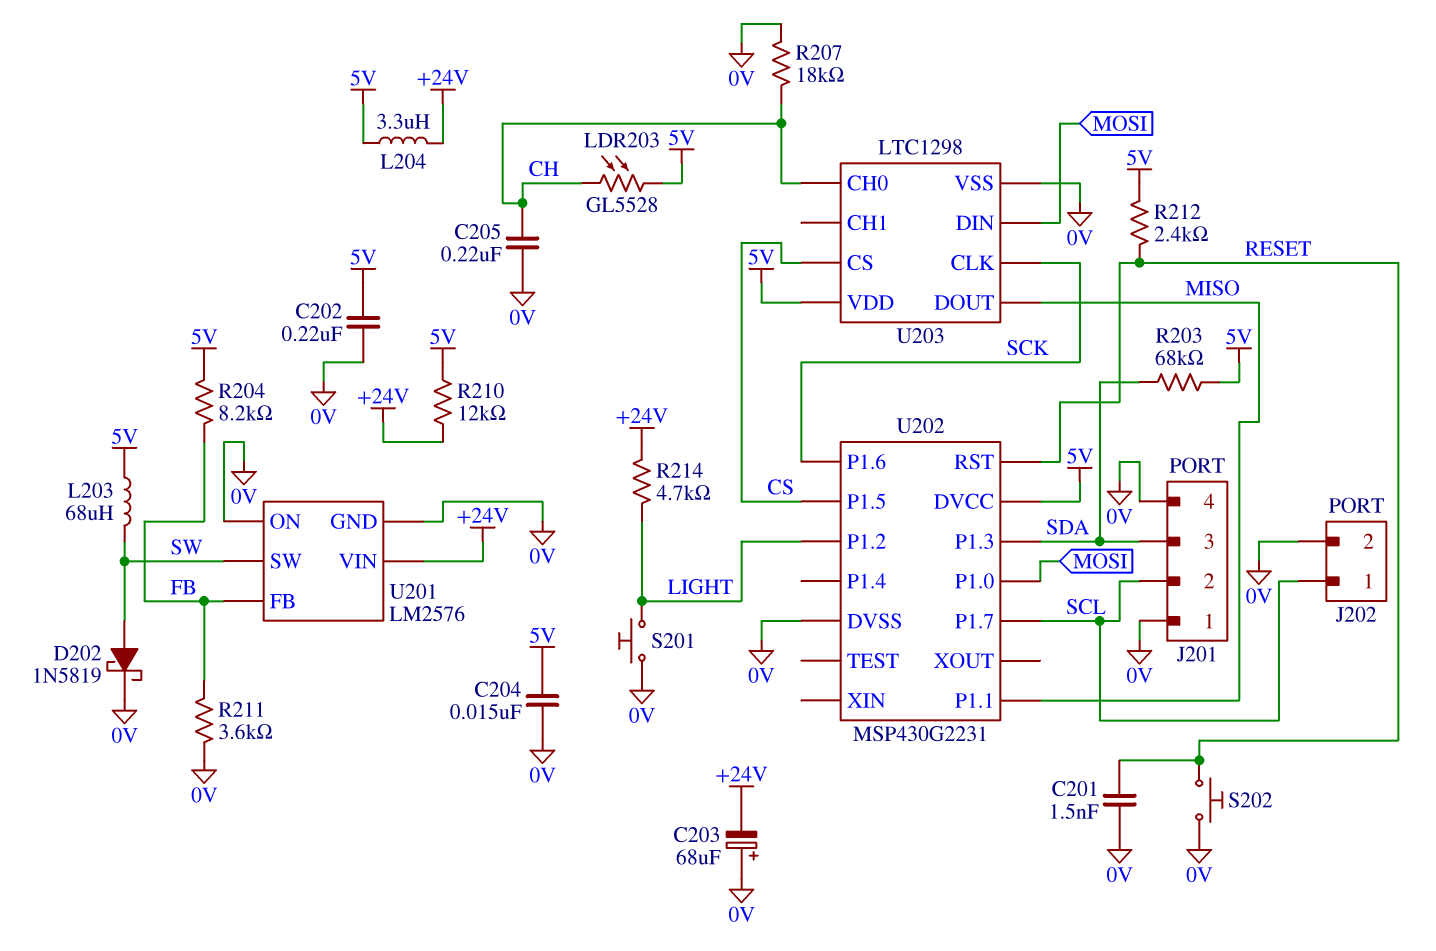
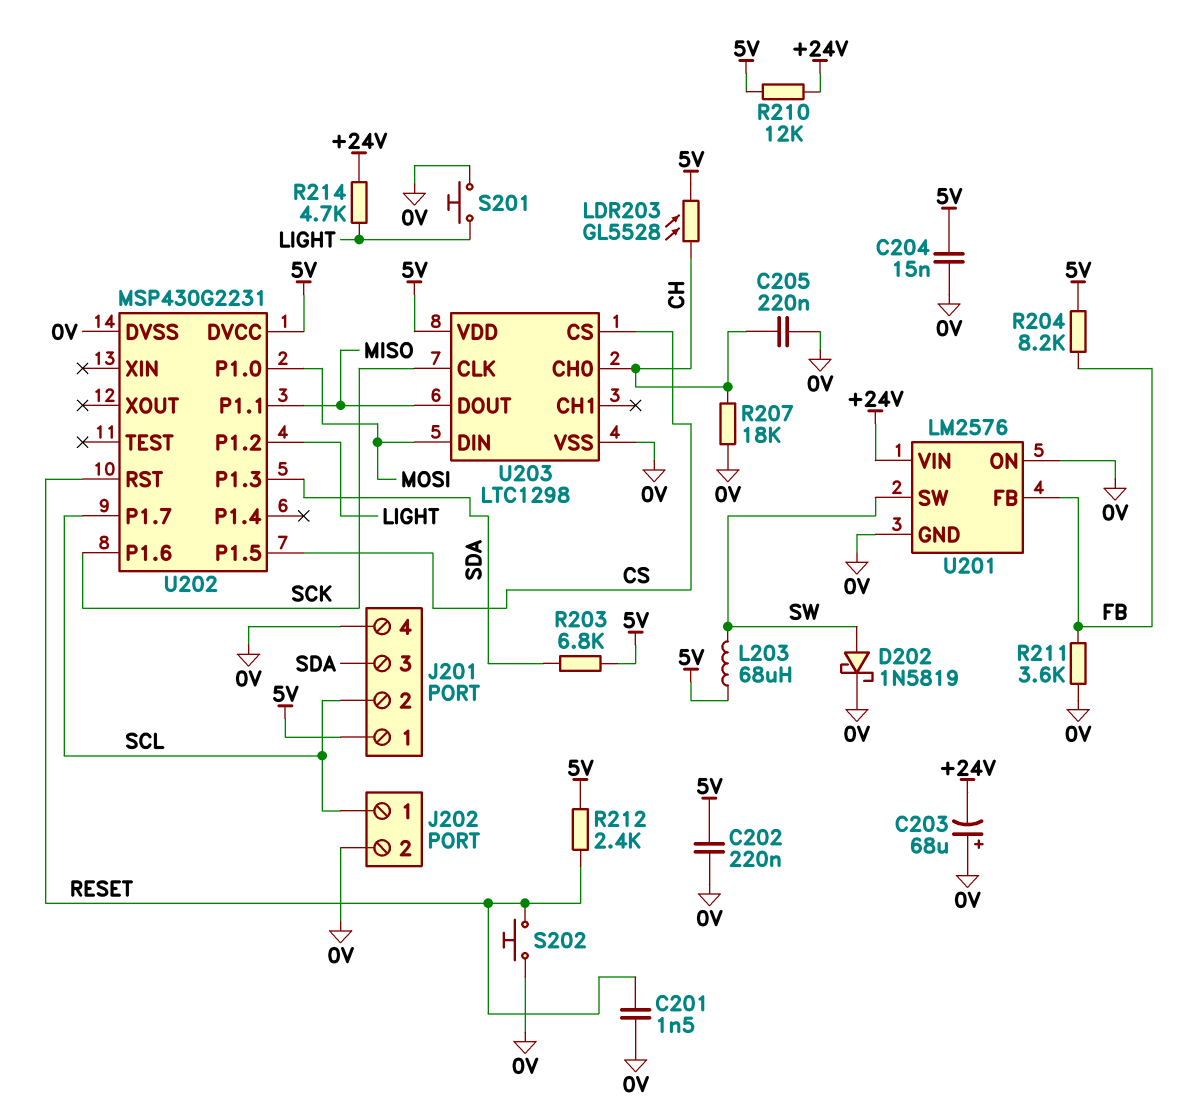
J201 pin 1: 0V -> 5V
L204: 3.3uH (+24V, 5V) -> none
R203: 68k (5V, SDA) -> 6.8k (5V, SDA)

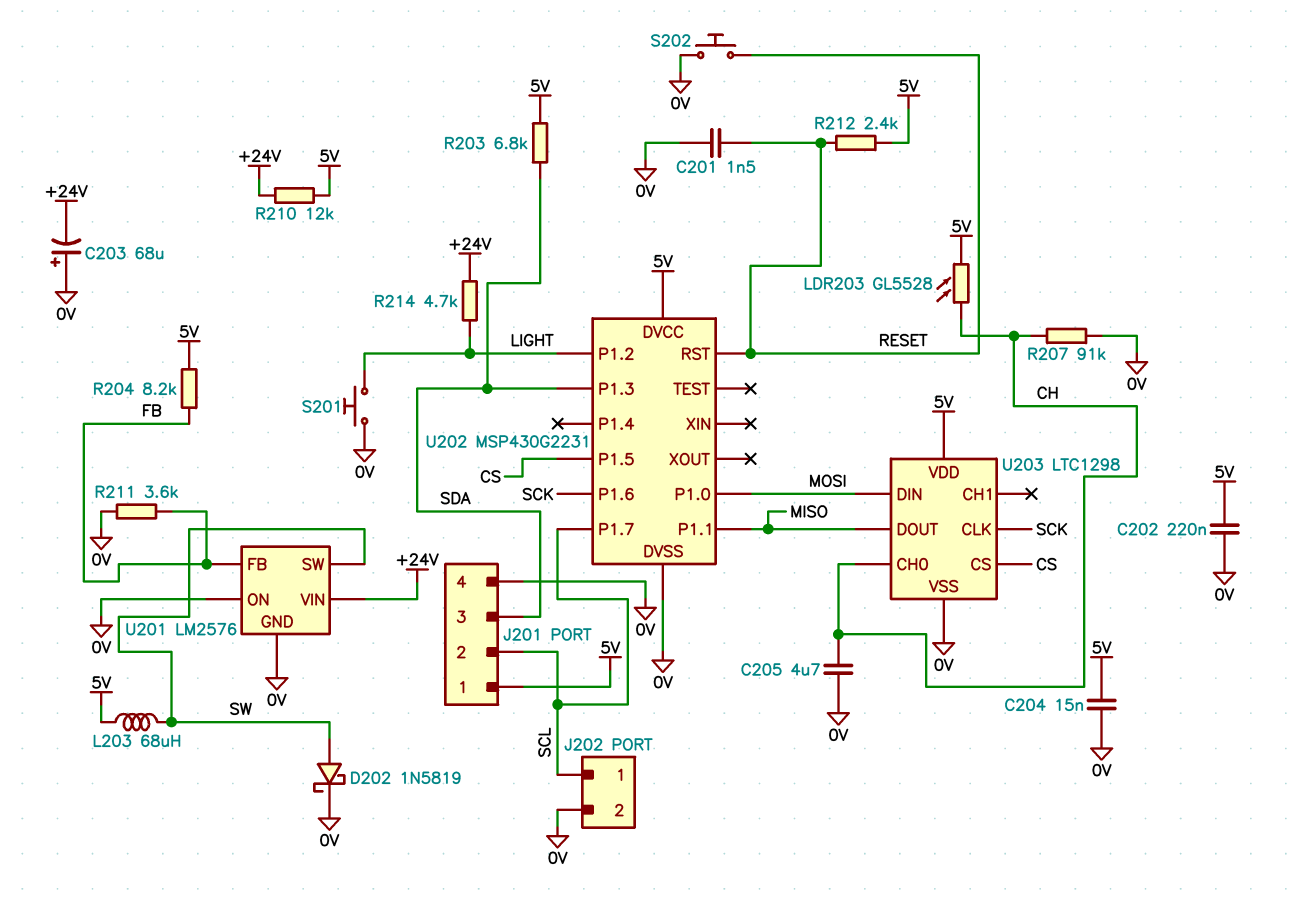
C205: 220nF (0V, CH) -> 4.7uF (0V, CH)
R207: 18k (0V, CH) -> 91k (0V, CH)

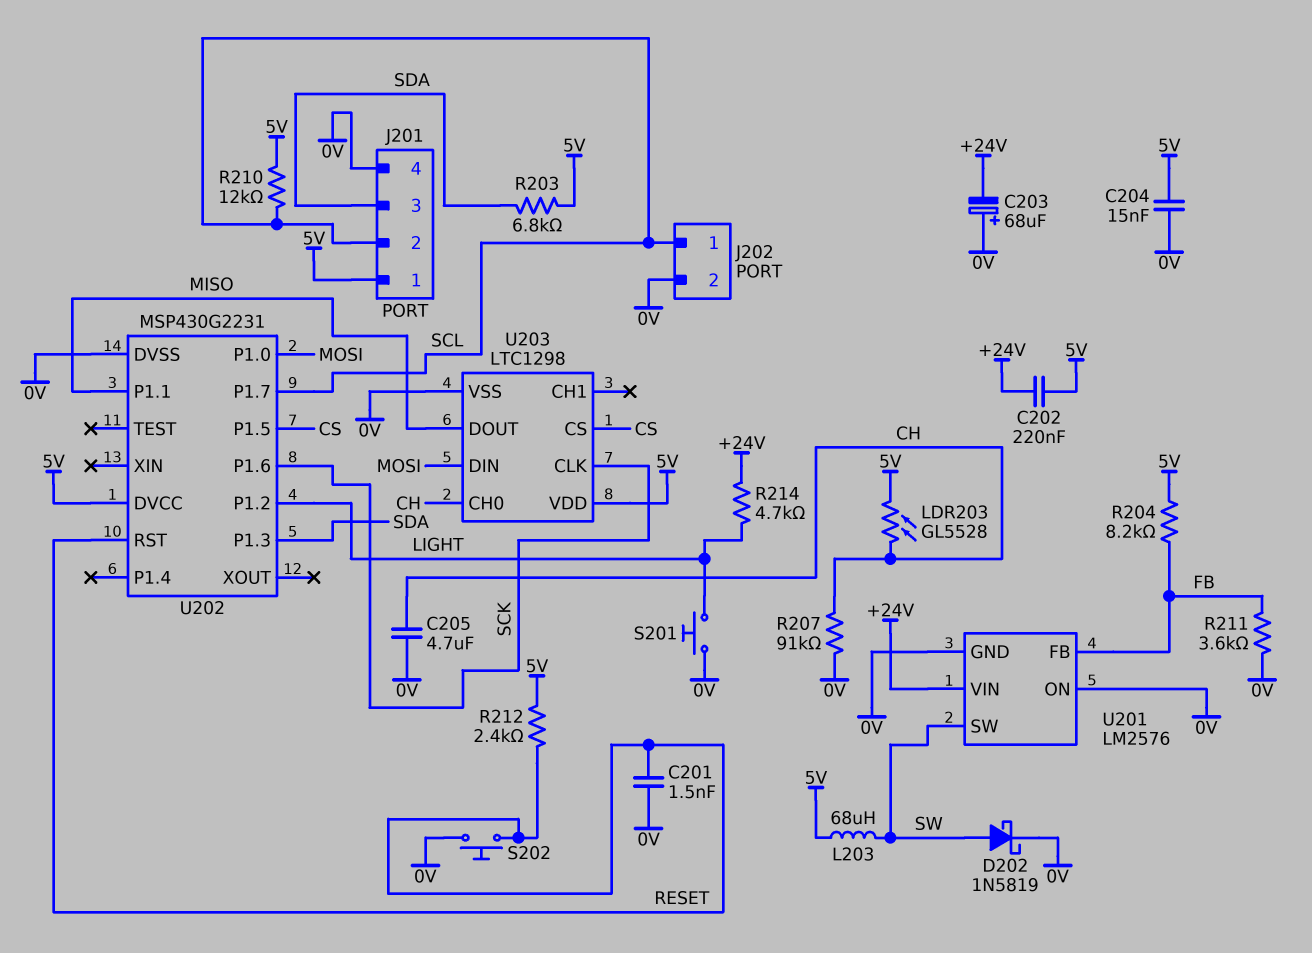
C202: 220nF (0V, 5V) -> 220nF (+24V, 5V)
R210: 12k (+24V, 5V) -> 12k (5V, SCL)

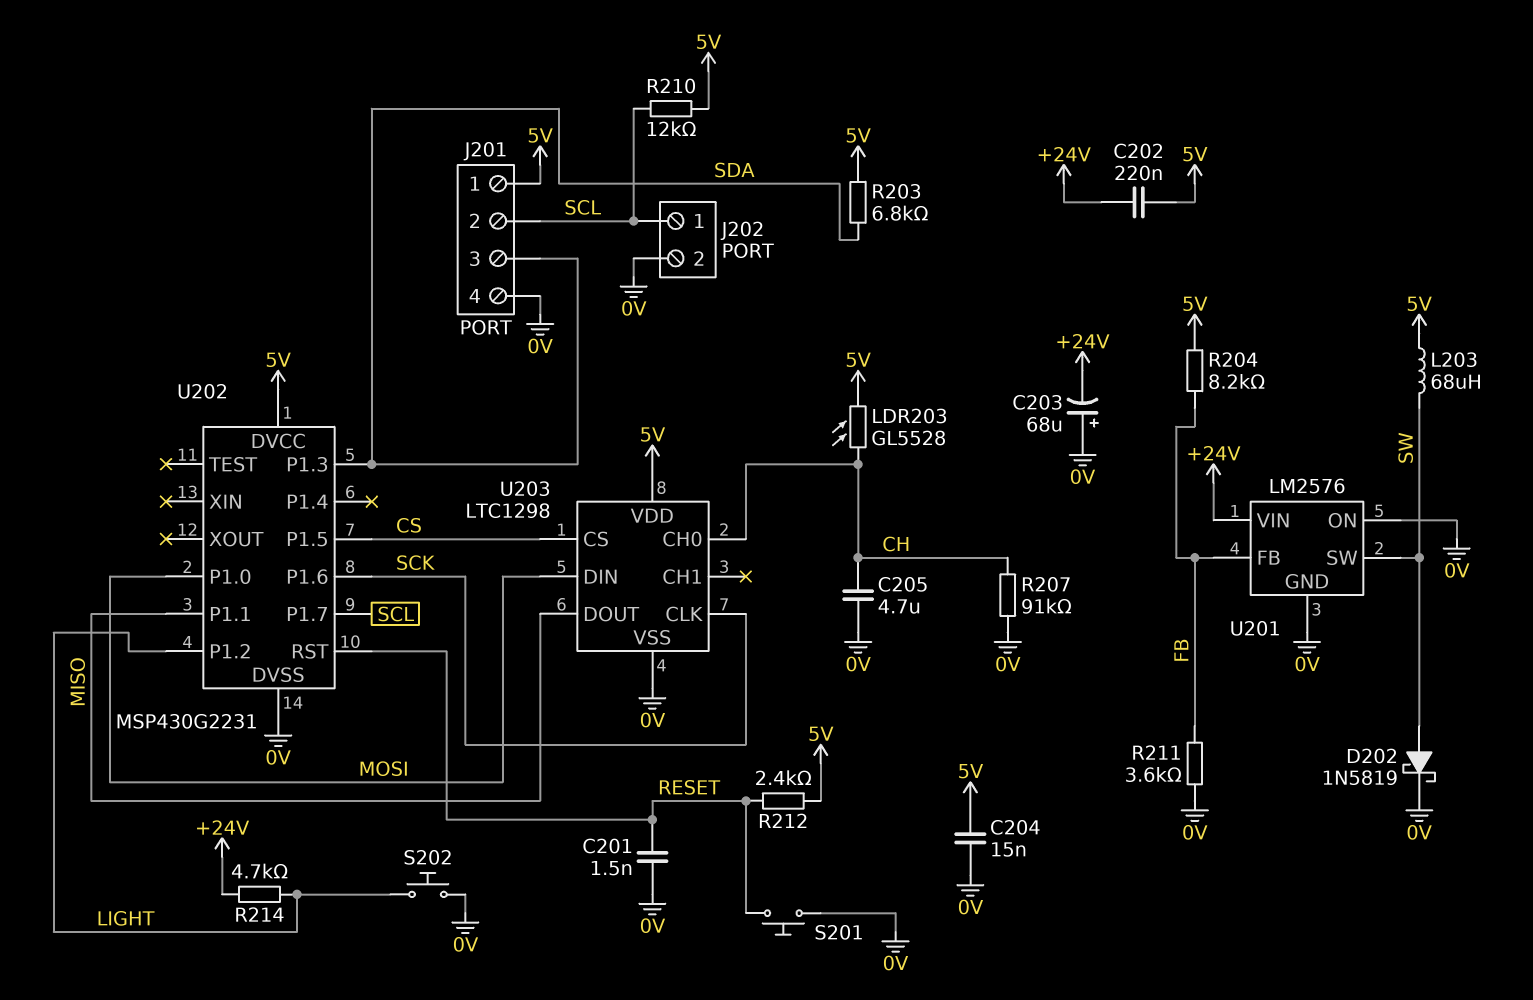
S201: button (0V, LIGHT) -> button (0V, RESET)
S202: button (0V, RESET) -> button (0V, LIGHT)

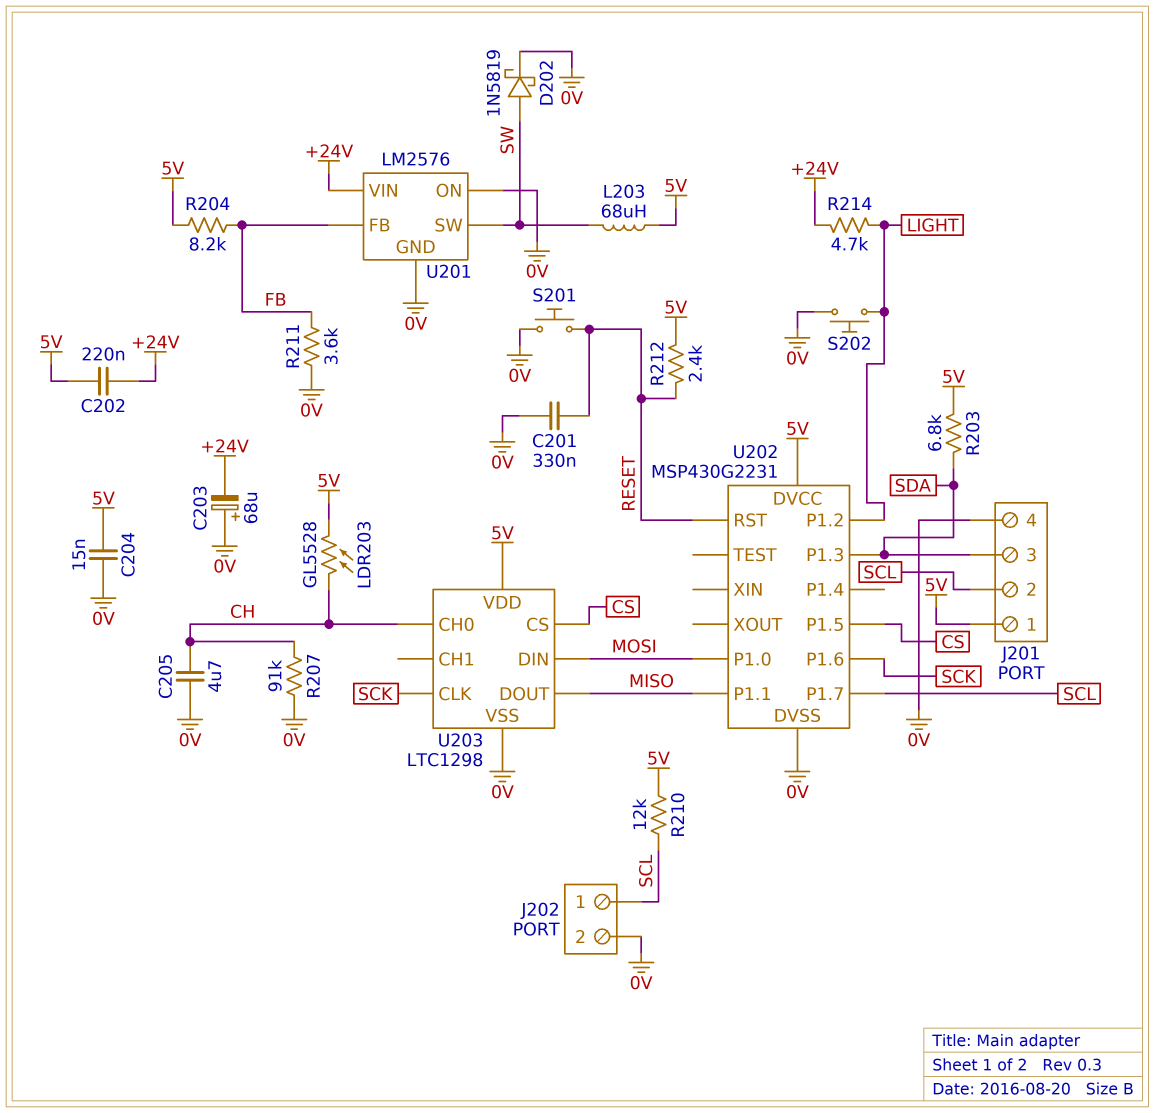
C201: 1.5nF (0V, RESET) -> 330nF (0V, RESET)

